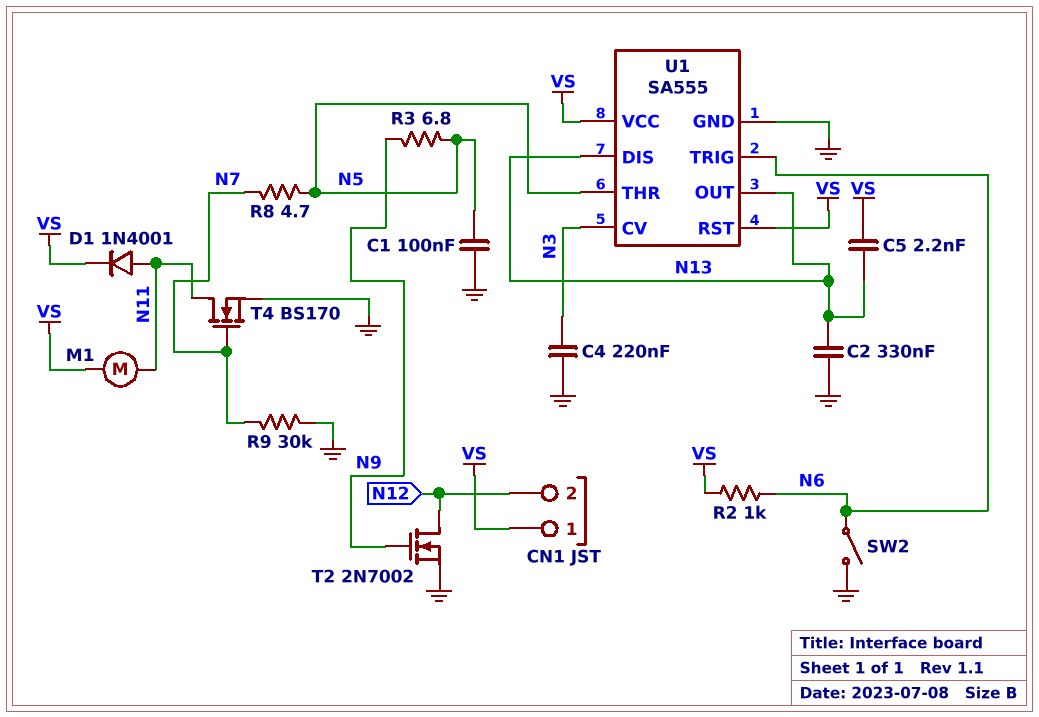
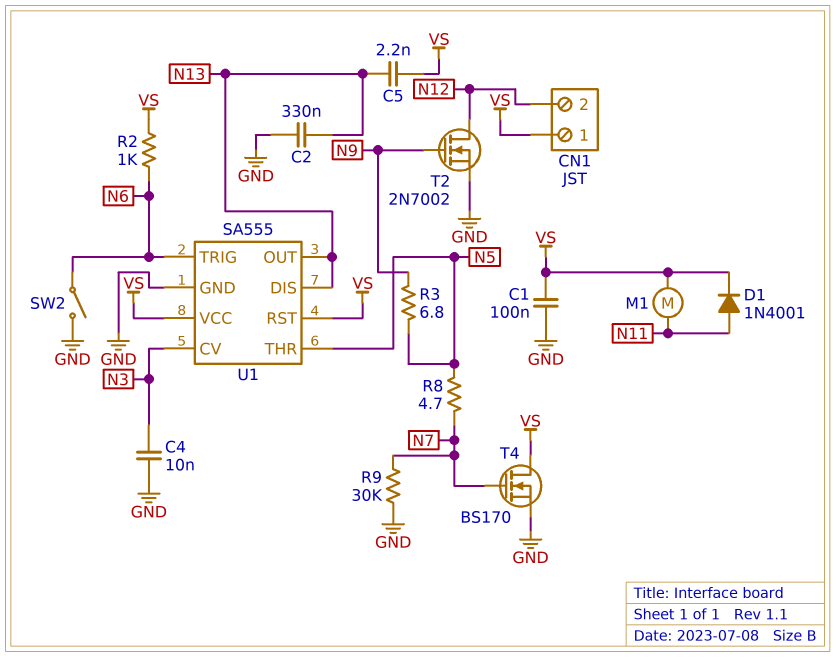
C1: 100nF (GND, N5) -> 100nF (GND, VS)
C4: 220nF (GND, N3) -> 10nF (GND, N3)
T4: NMOS BS170 (G N7, D N11, S GND) -> NMOS BS170 (G N7, D VS, S GND)

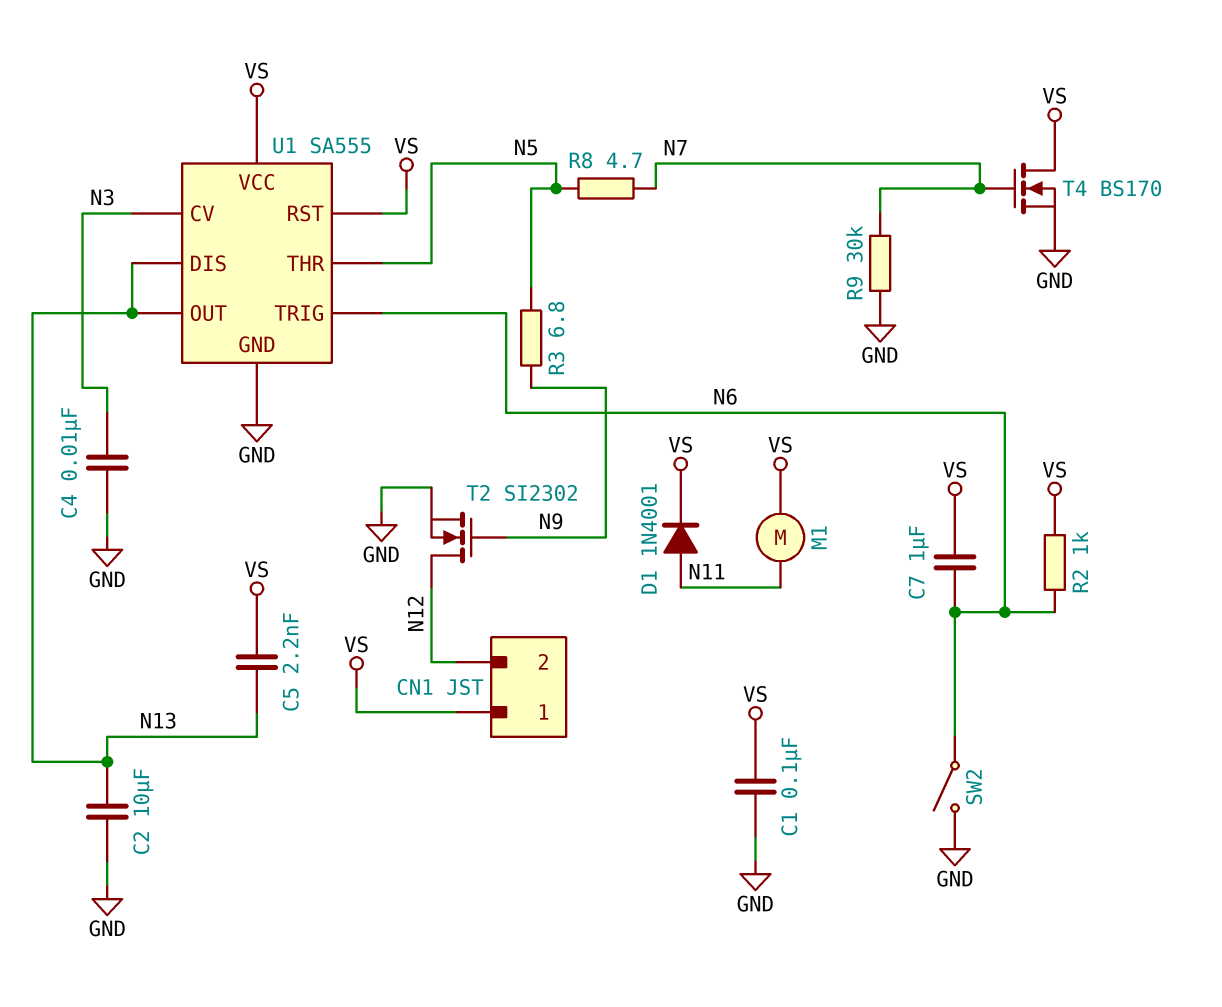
C2: 330nF (GND, N13) -> 10uF (GND, N13)
C7: none -> 1uF (N6, VS)
T2: NMOS 2N7002 (G N9, D N12, S GND) -> NMOS SI2302 (G N9, D N12, S GND)

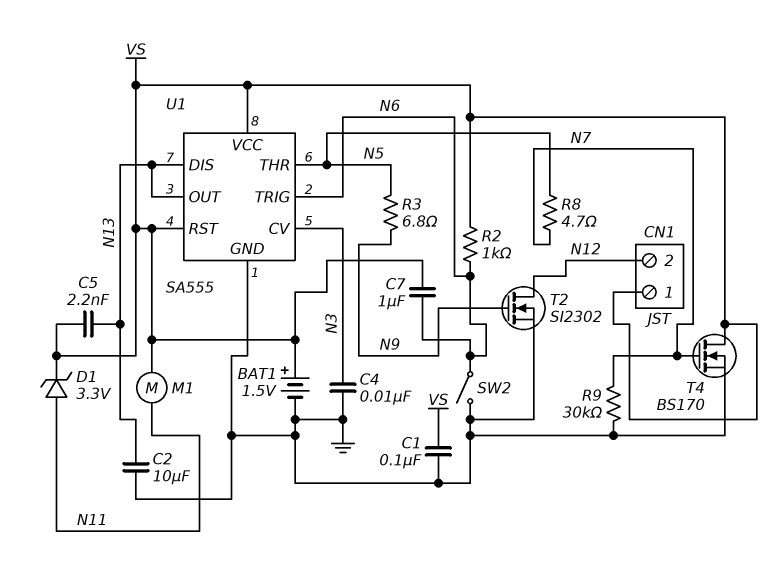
BAT1: none -> 1.5V (plus VS, minus GND)
D1: diode 1N4001 (A N11, K VS) -> zener 3.3V (A N11, K VS)

